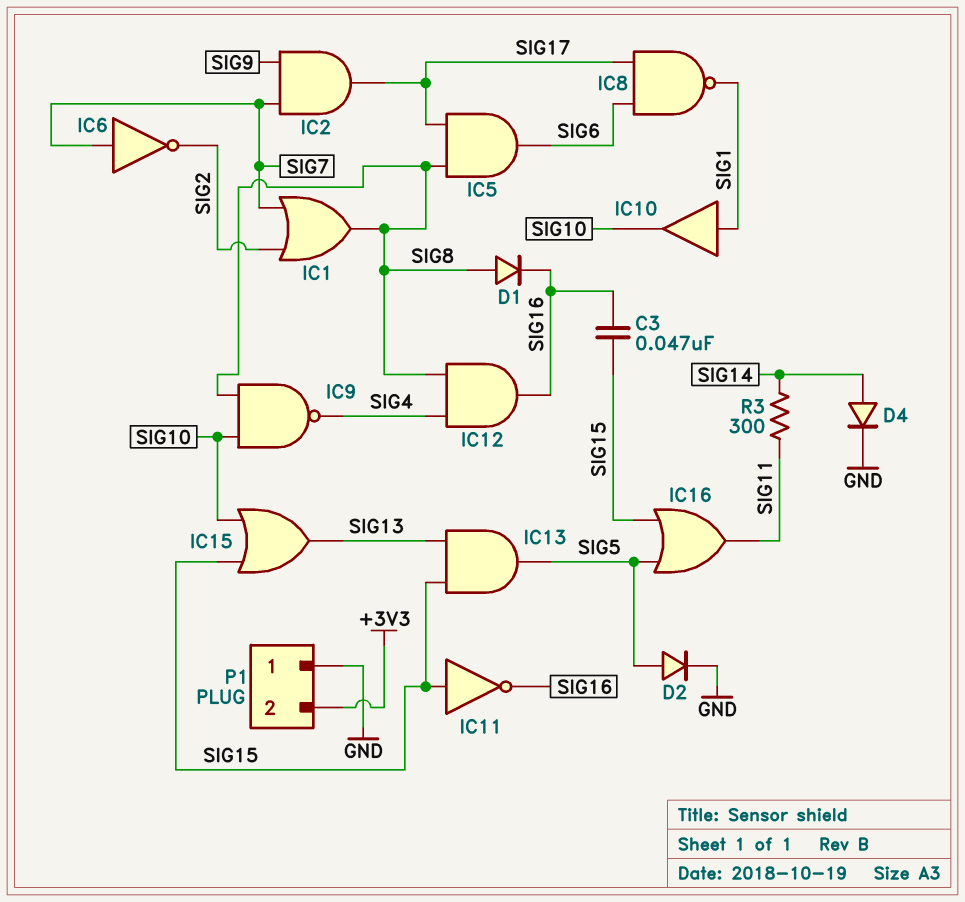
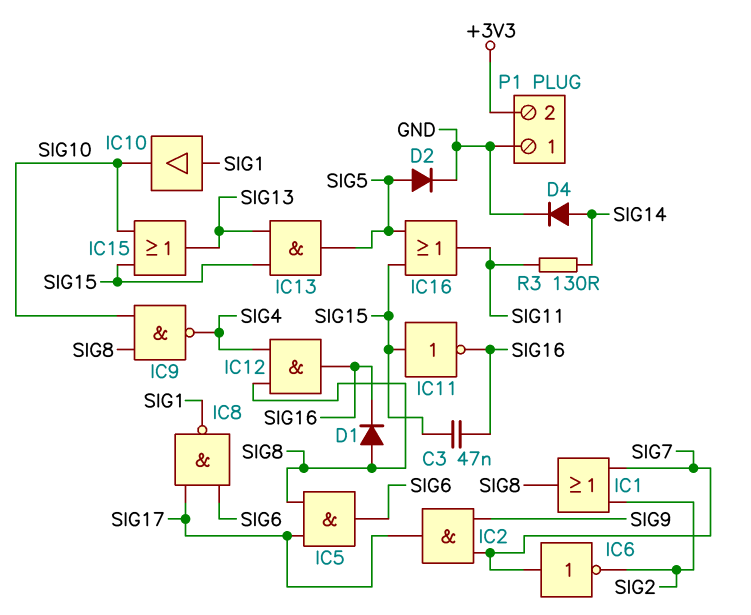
R3: 300 (SIG11, SIG14) -> 130 (SIG11, SIG14)

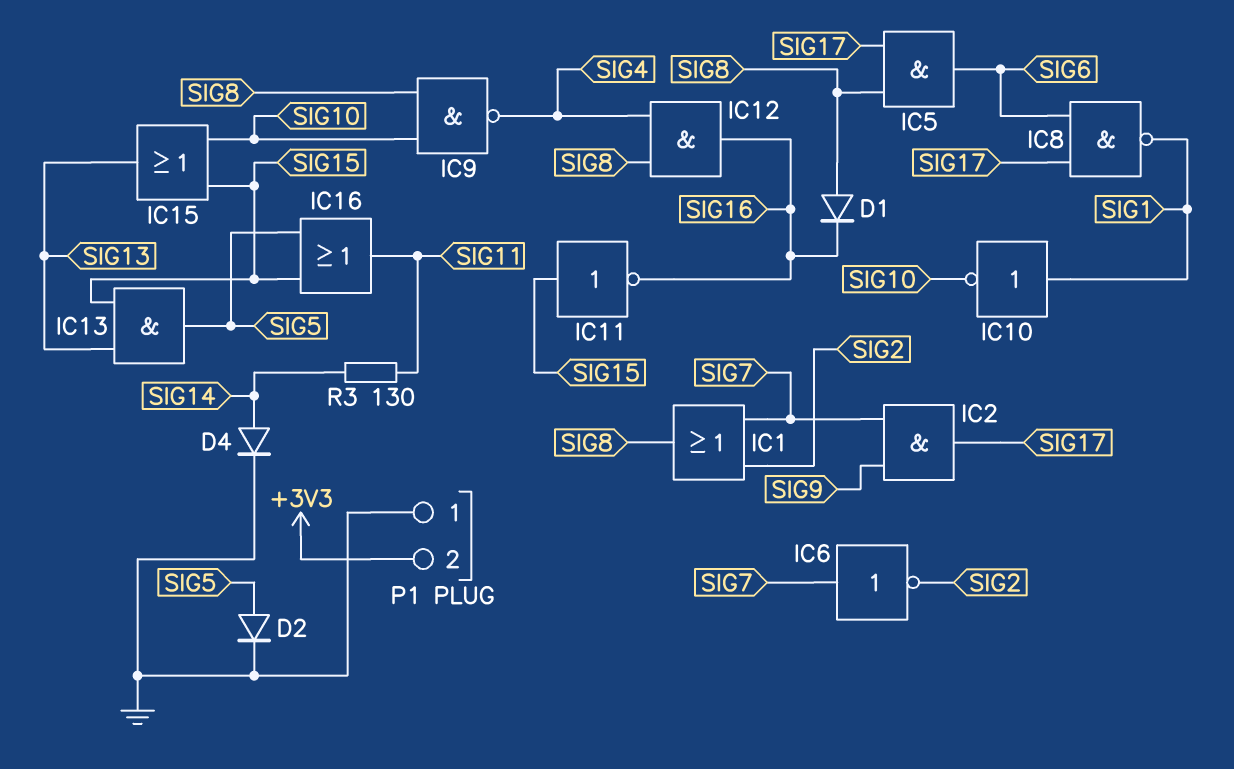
C3: 47nF (SIG15, SIG16) -> none
IC10: buffer (in SIG1, out SIG10) -> NOT (in SIG1, out SIG10)

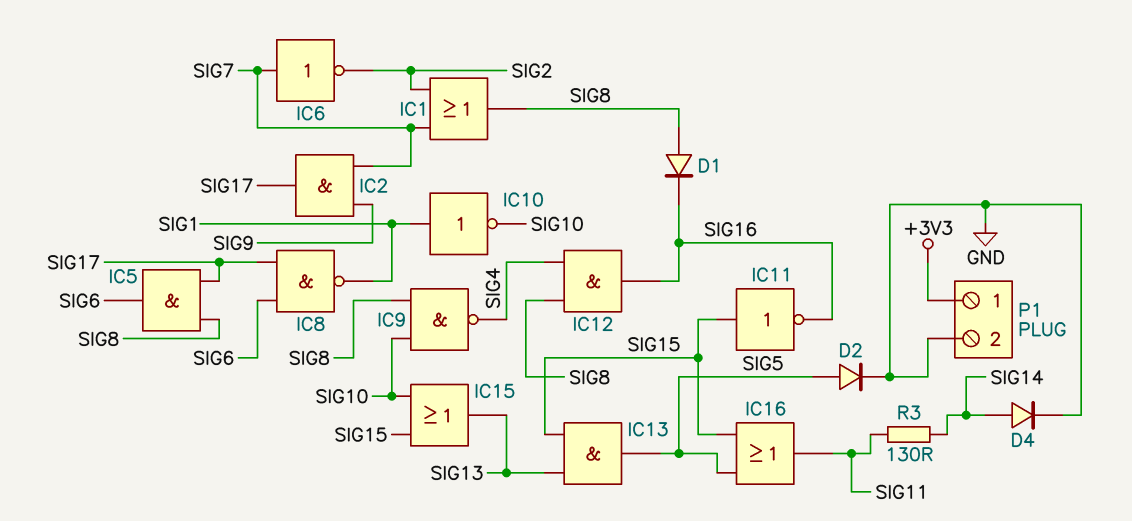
P1 pin 1: GND -> +3V3
P1 pin 2: +3V3 -> GND

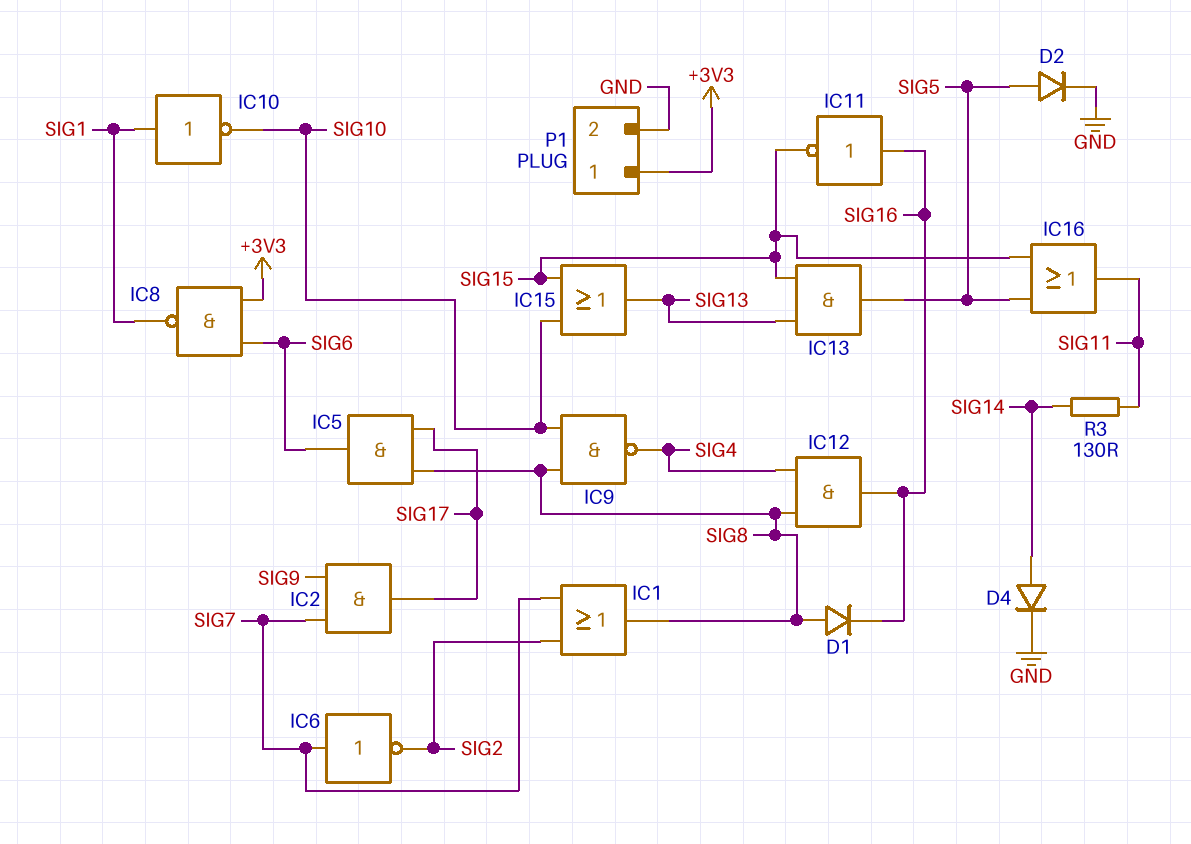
IC8: NAND (in SIG6, in SIG17, out SIG1) -> NAND (in +3V3, in SIG6, out SIG1)
IC11: NOT (in SIG15, out SIG16) -> NOT (in SIG16, out SIG15)

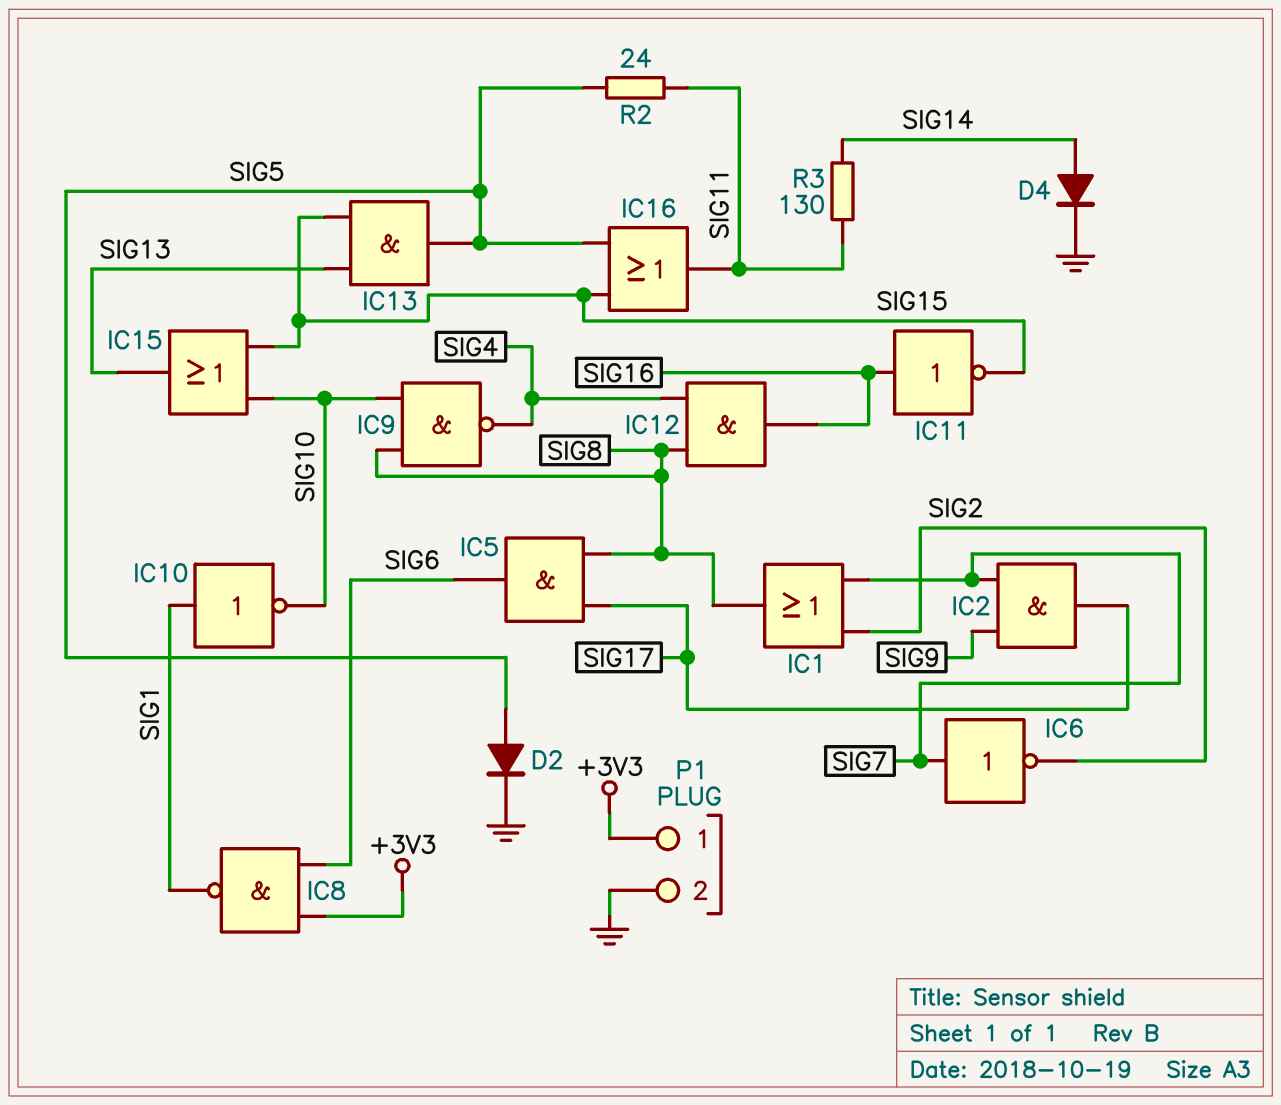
D1: diode (A SIG8, K SIG16) -> none
R2: none -> 24 (SIG5, SIG11)

